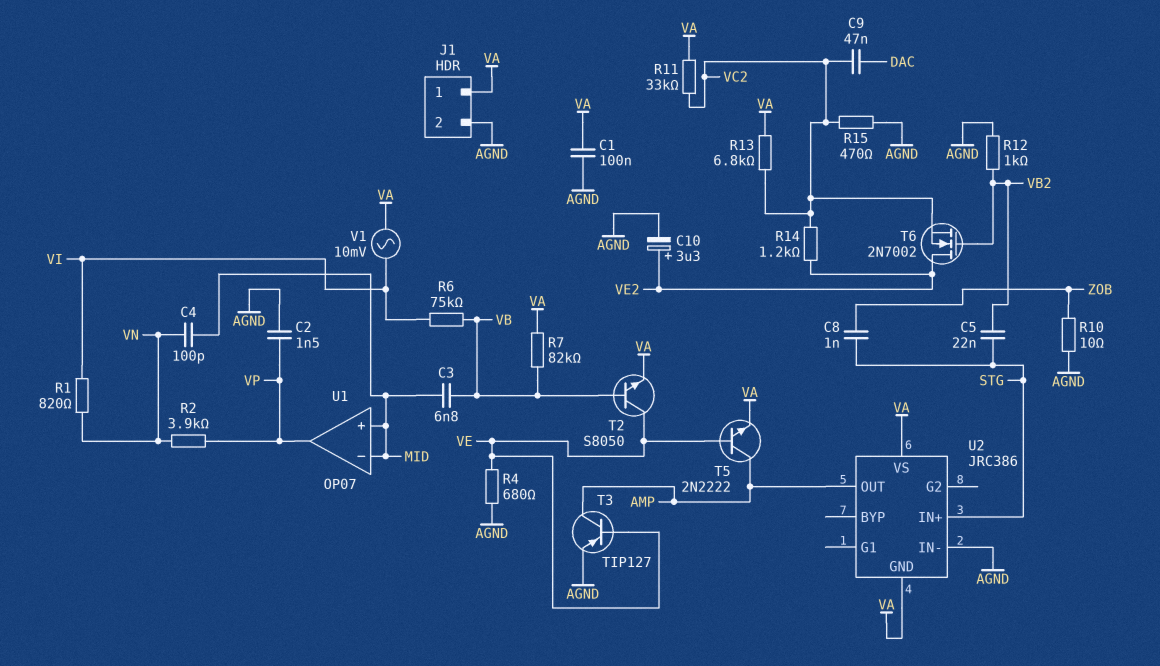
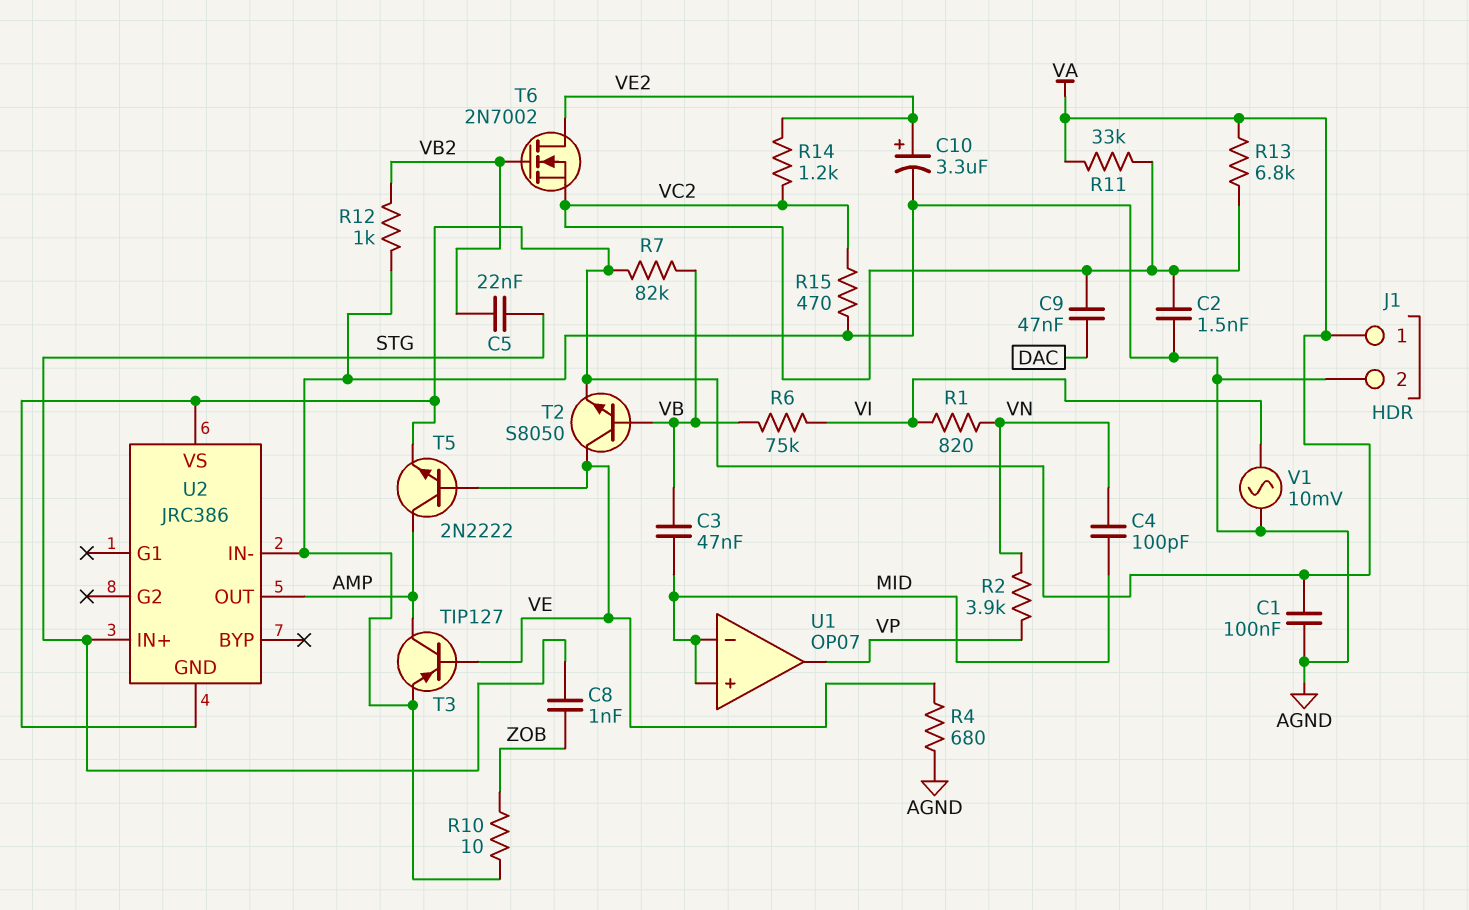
C2: 1.5nF (AGND, VP) -> 1.5nF (AGND, VC2)
C3: 6.8nF (MID, VB) -> 47nF (MID, VB)
V1: AC 10mV (VA, VI) -> AC 10mV (AGND, VI)

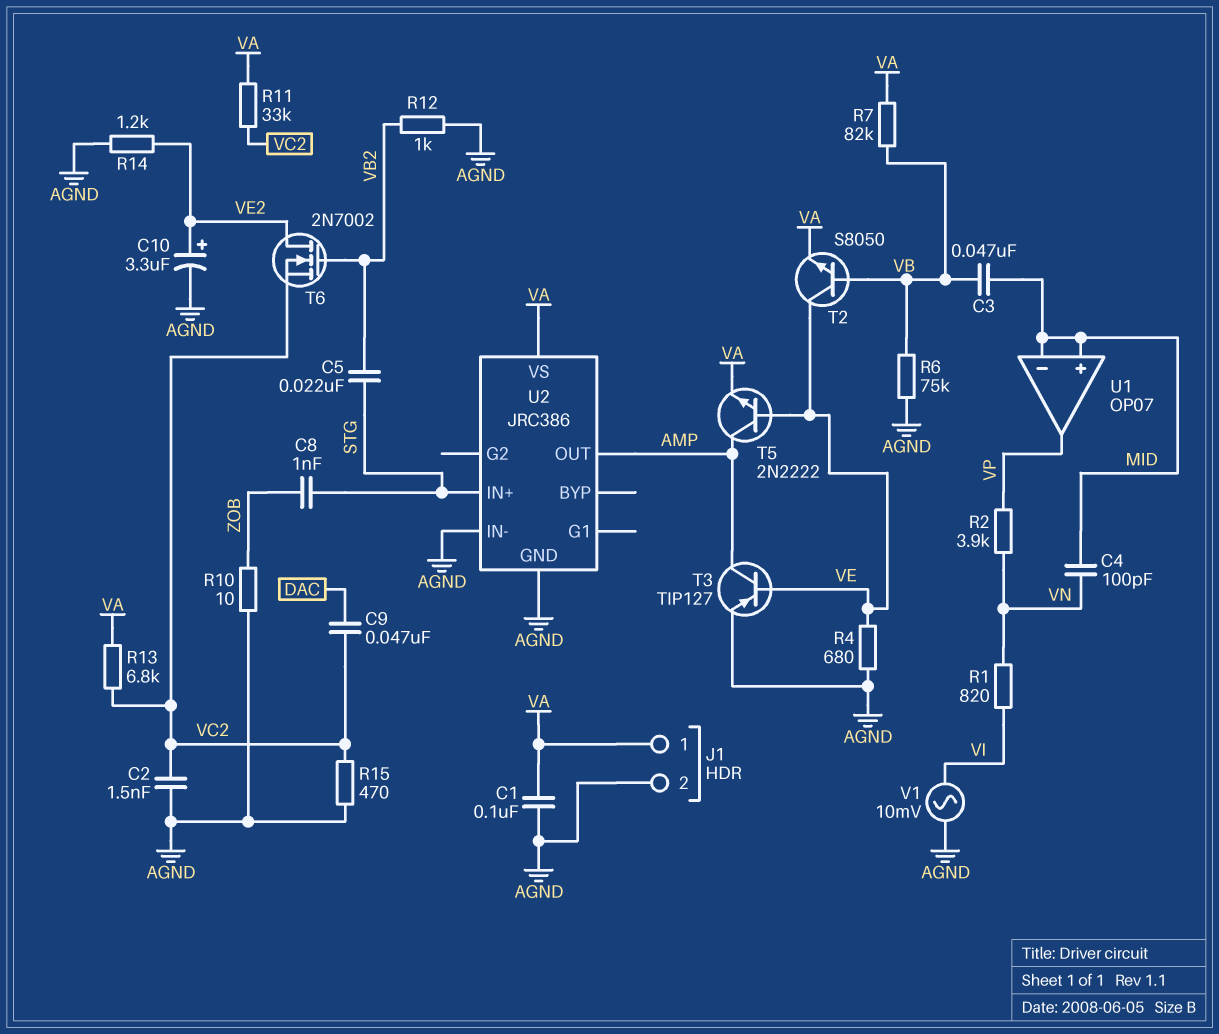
R6: 75k (VB, VI) -> 75k (AGND, VB)
R14: 1.2k (VC2, VE2) -> 1.2k (AGND, VE2)
U2 pin GND: VA -> AGND

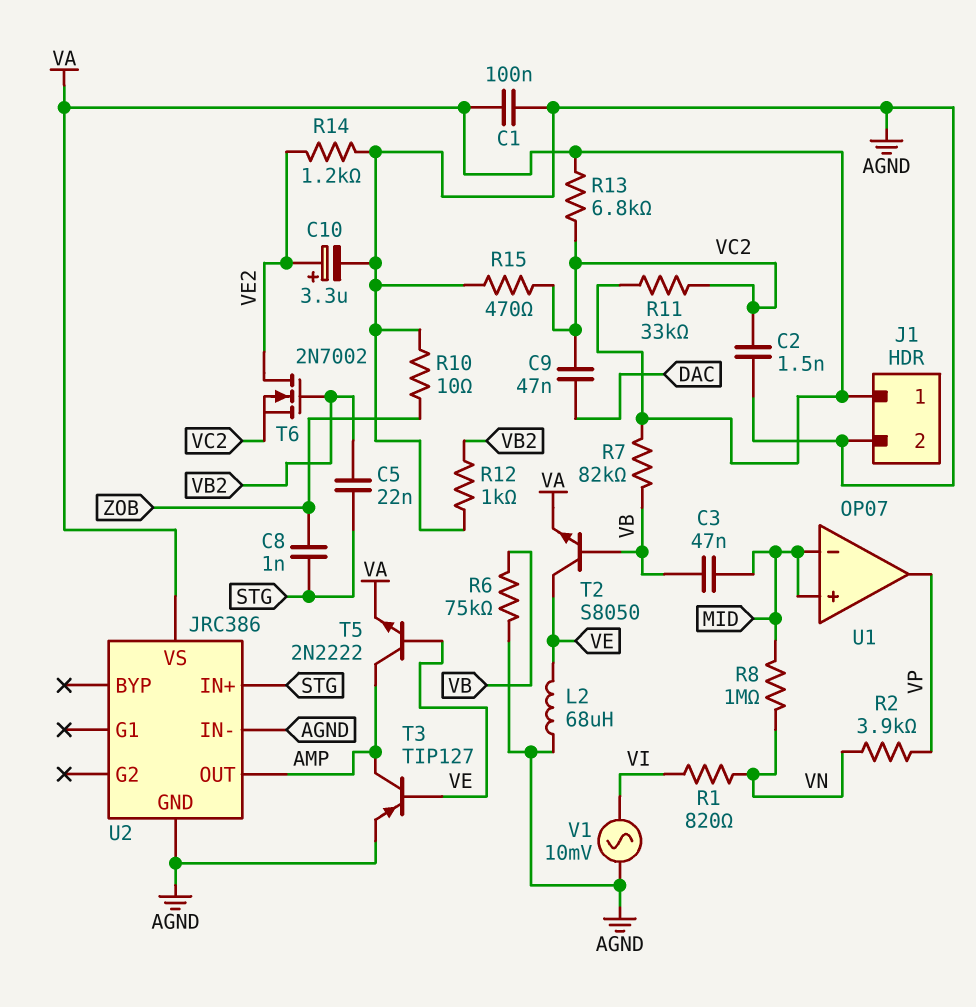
C4: 100pF (MID, VN) -> none
L2: none -> 68uH (AGND, VE)
R4: 680 (AGND, VE) -> none
R8: none -> 1M (MID, VN)

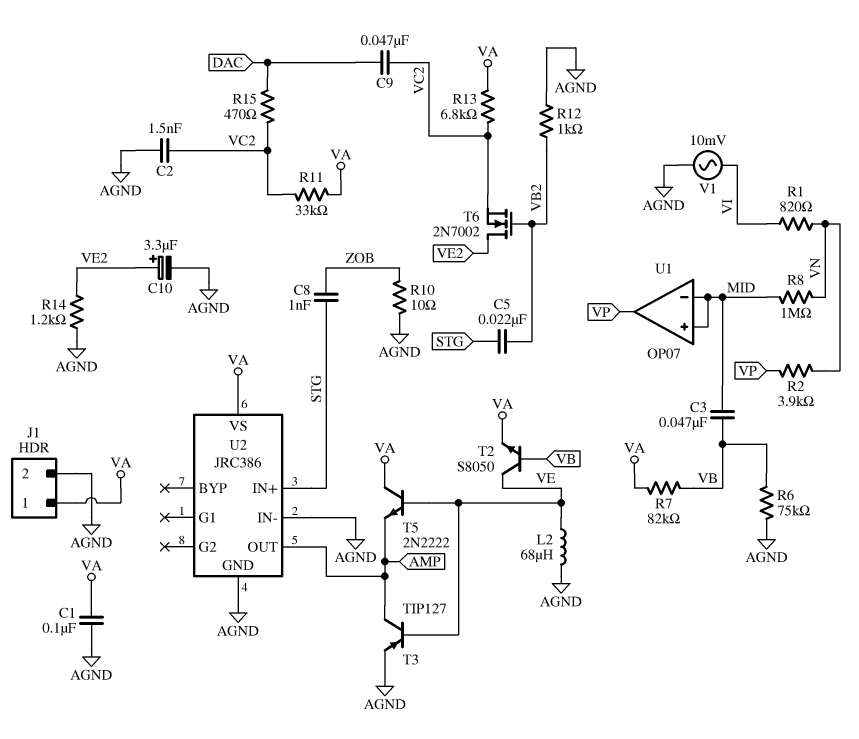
R15: 470 (AGND, VC2) -> 470 (DAC, VC2)
T5: NPN 2N2222 (B VE, C AMP, E VA) -> NPN 2N2222 (B VE, C VA, E AMP)

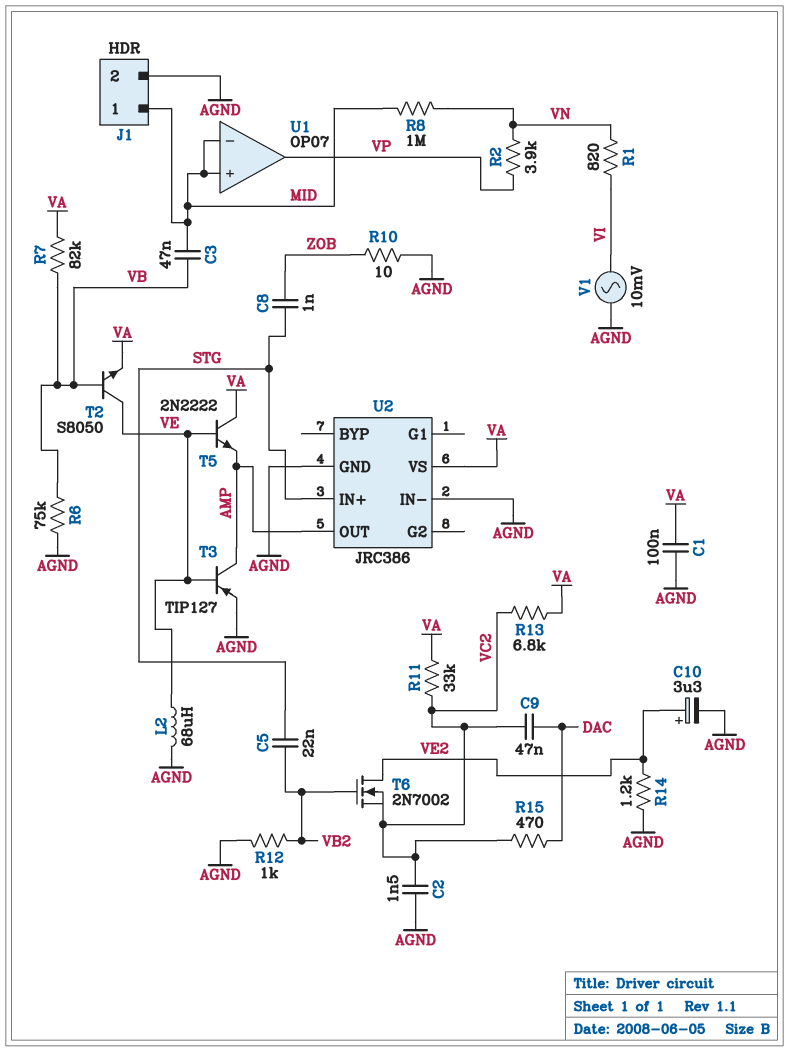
J1 pin 1: VA -> MID

